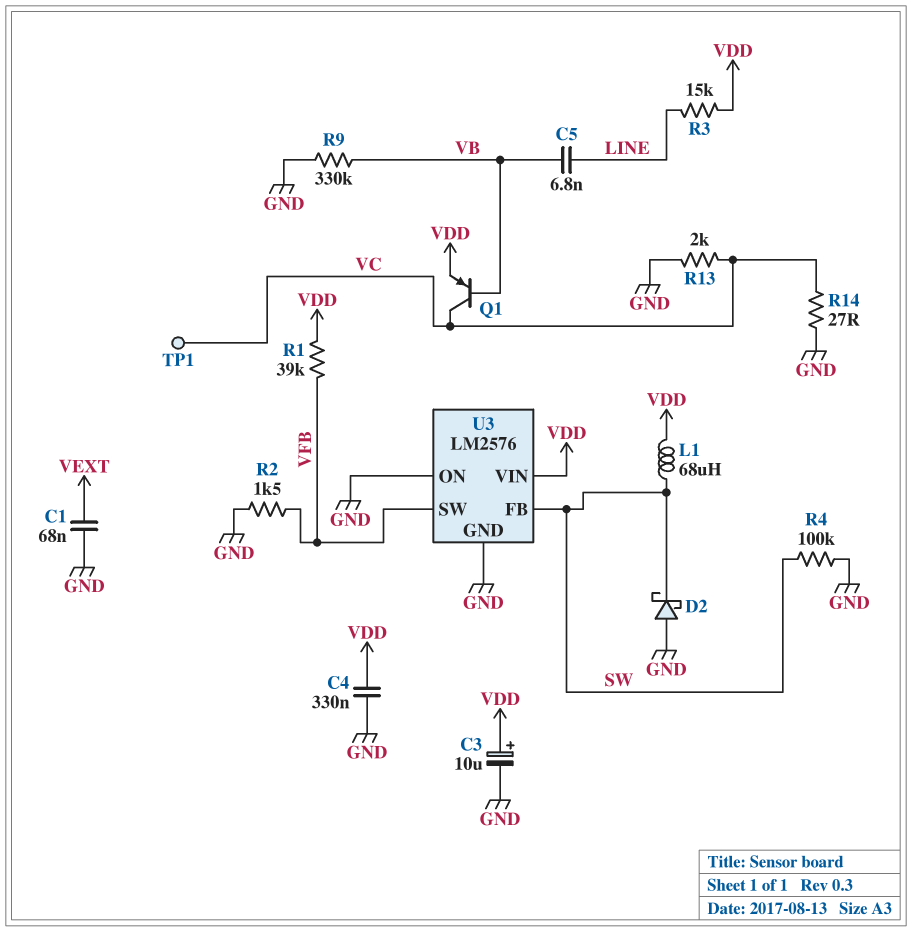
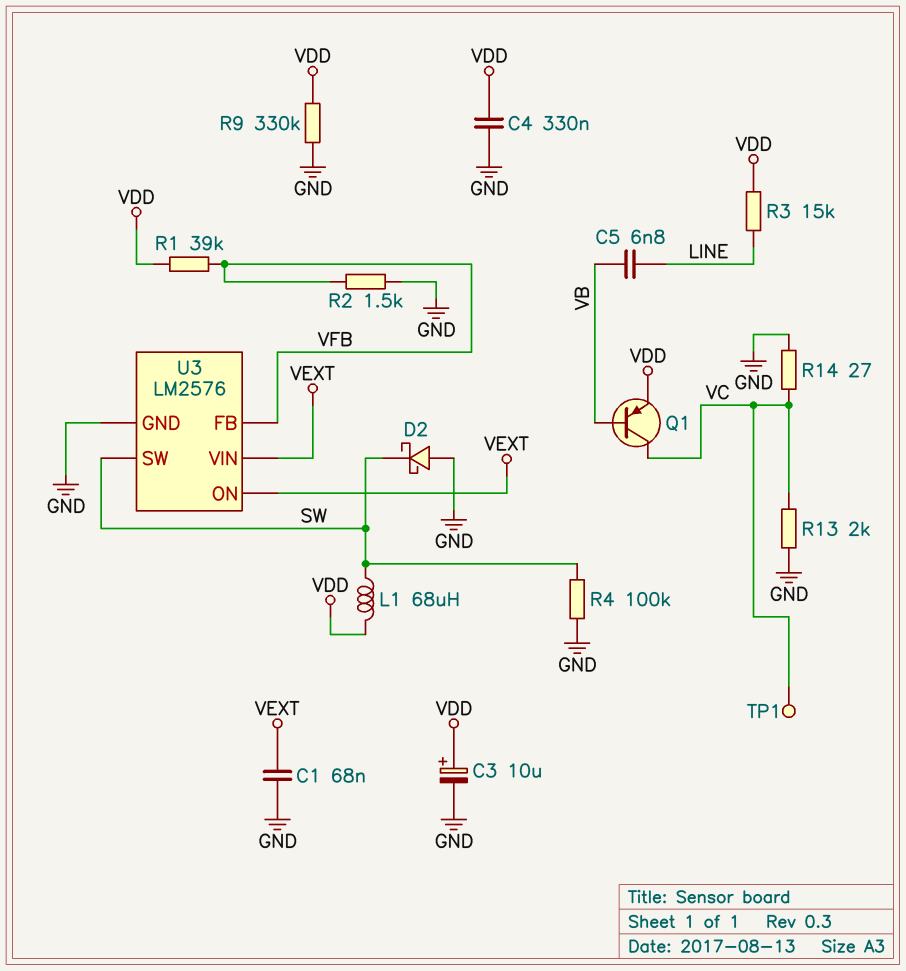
R9: 330k (GND, VB) -> 330k (GND, VDD)
U3 pin FB: SW -> VFB
U3 pin ON: GND -> VEXT
U3 pin SW: VFB -> SW
U3 pin VIN: VDD -> VEXT

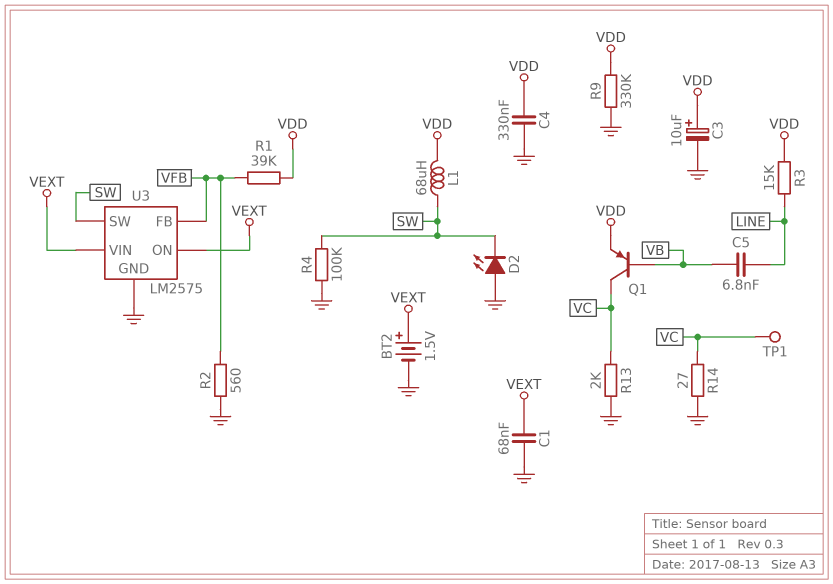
BT2: none -> 1.5V (plus VEXT, minus GND)
D2: schottky (A GND, K SW) -> LED (A GND, K SW)
R2: 1.5k (GND, VFB) -> 560 (GND, VFB)
U3: LM2576 -> LM2575

